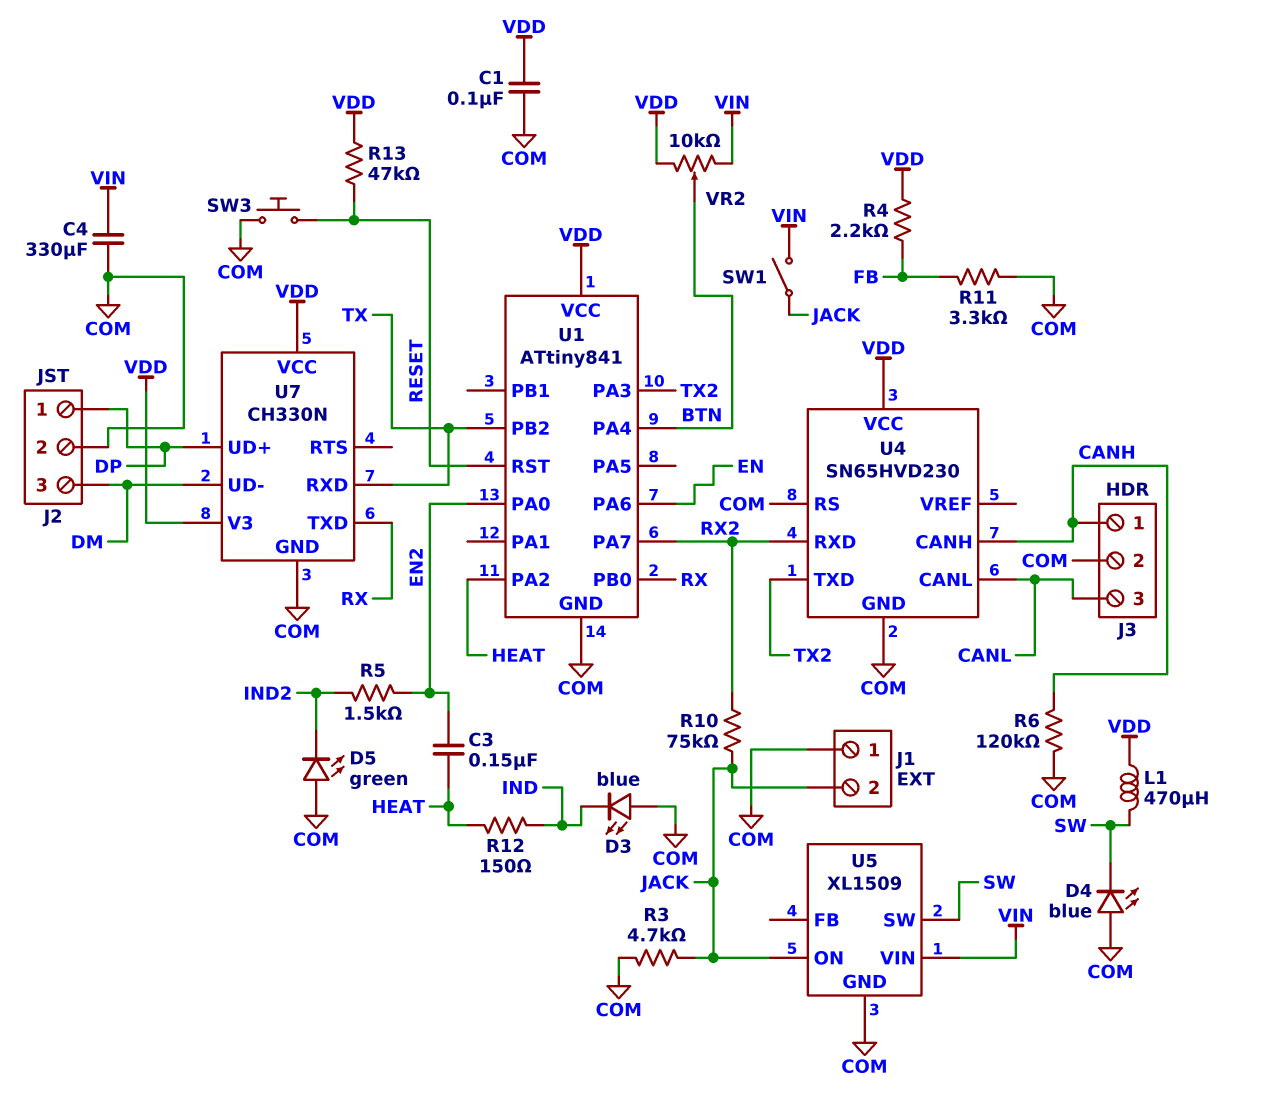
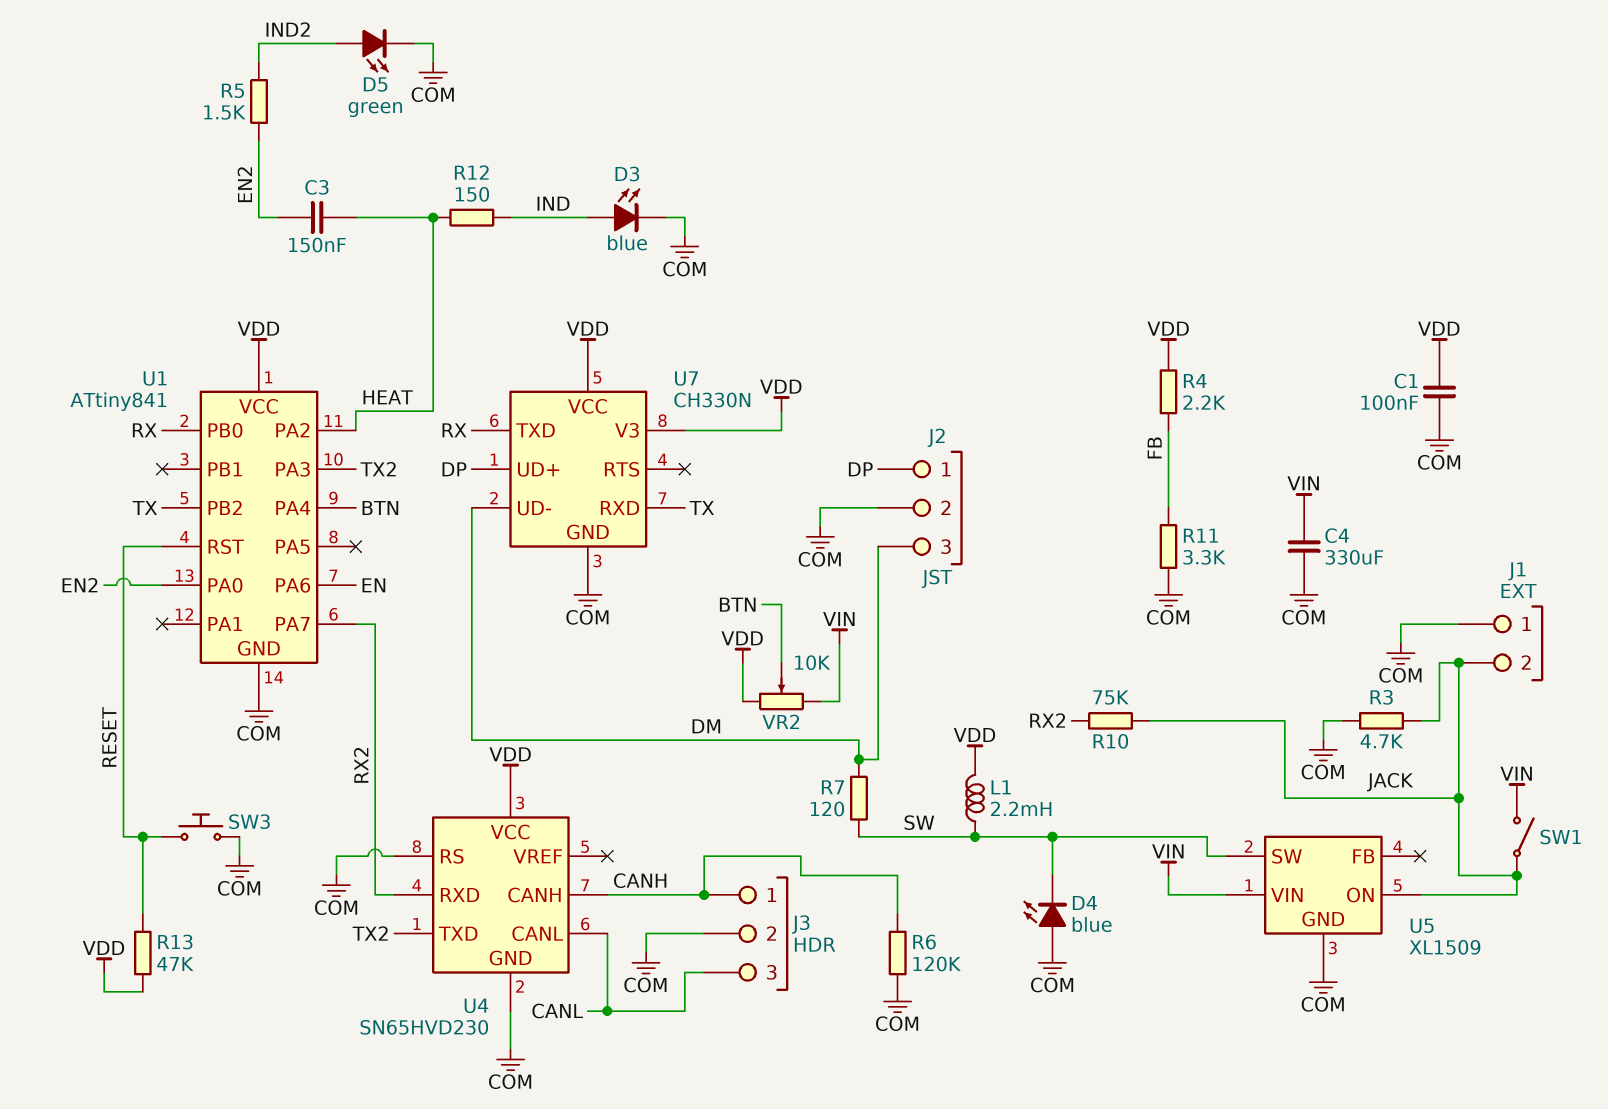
D3: LED blue (A COM, K IND) -> LED blue (A IND, K COM)
D5: LED green (A COM, K IND2) -> LED green (A IND2, K COM)
L1: 470uH (SW, VDD) -> 2.2mH (SW, VDD)
R7: none -> 120 (DM, SW)

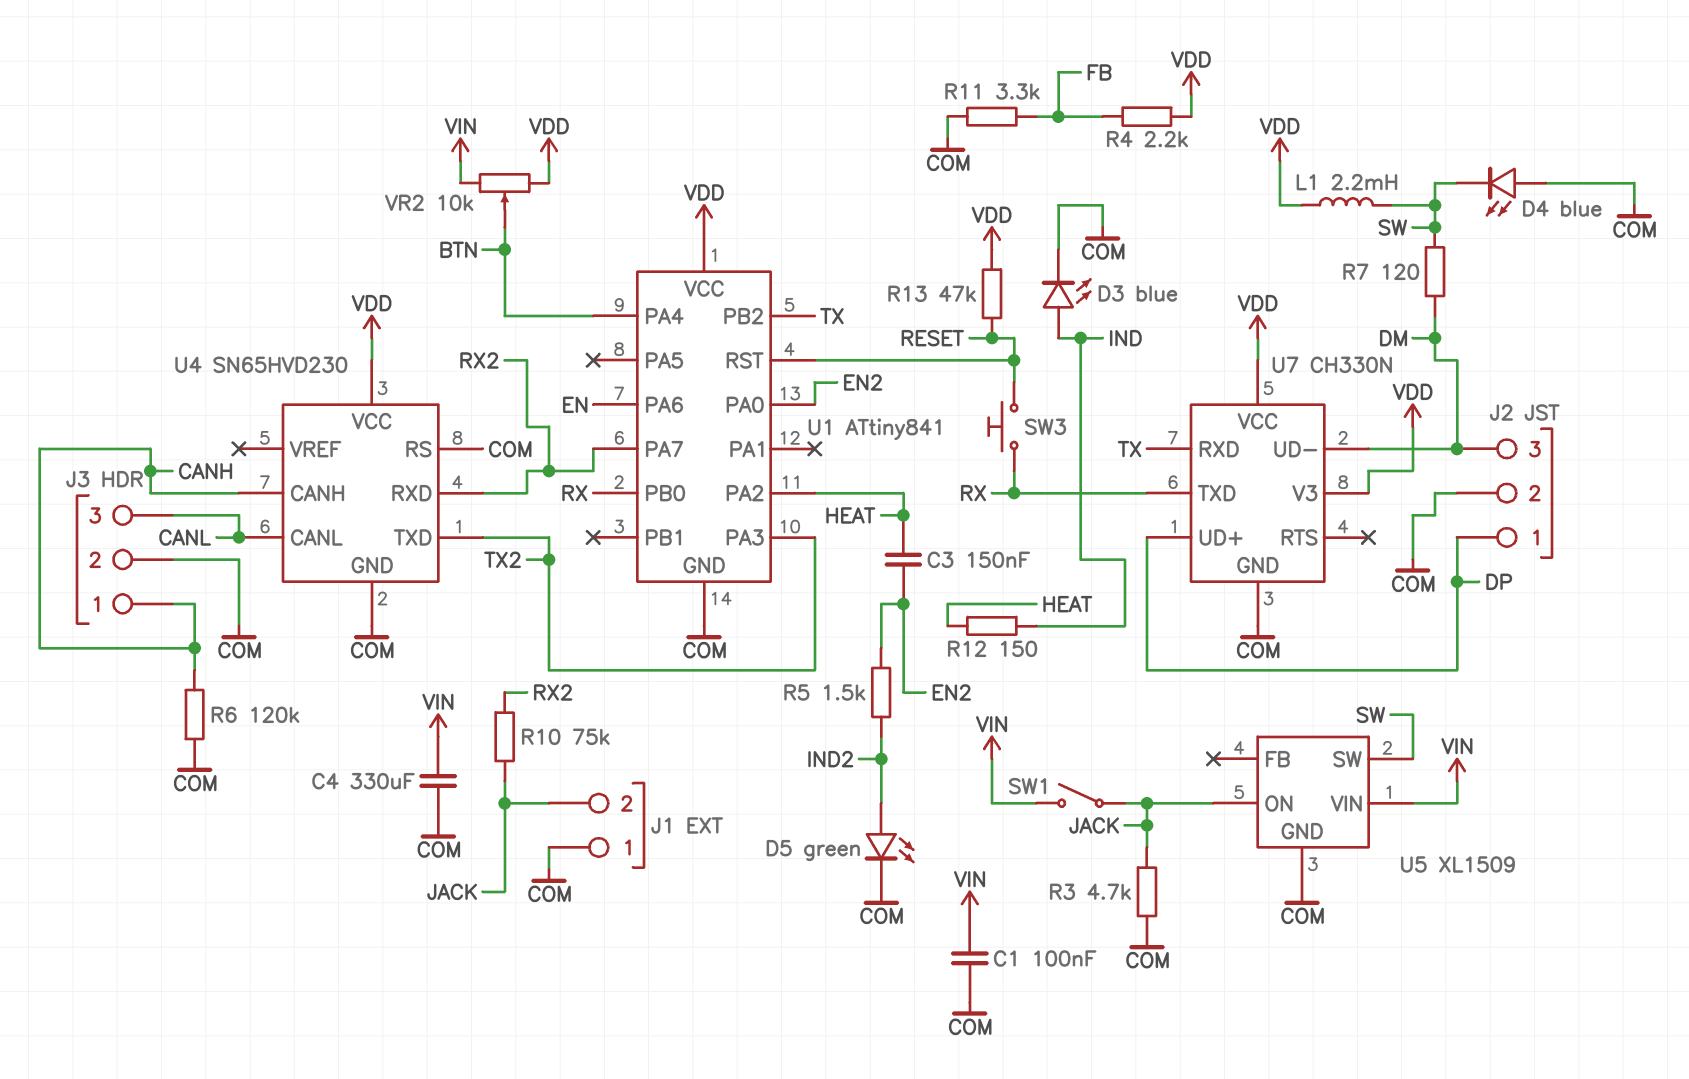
C1: 100nF (COM, VDD) -> 100nF (COM, VIN)
SW3: button (COM, RESET) -> button (RESET, RX)

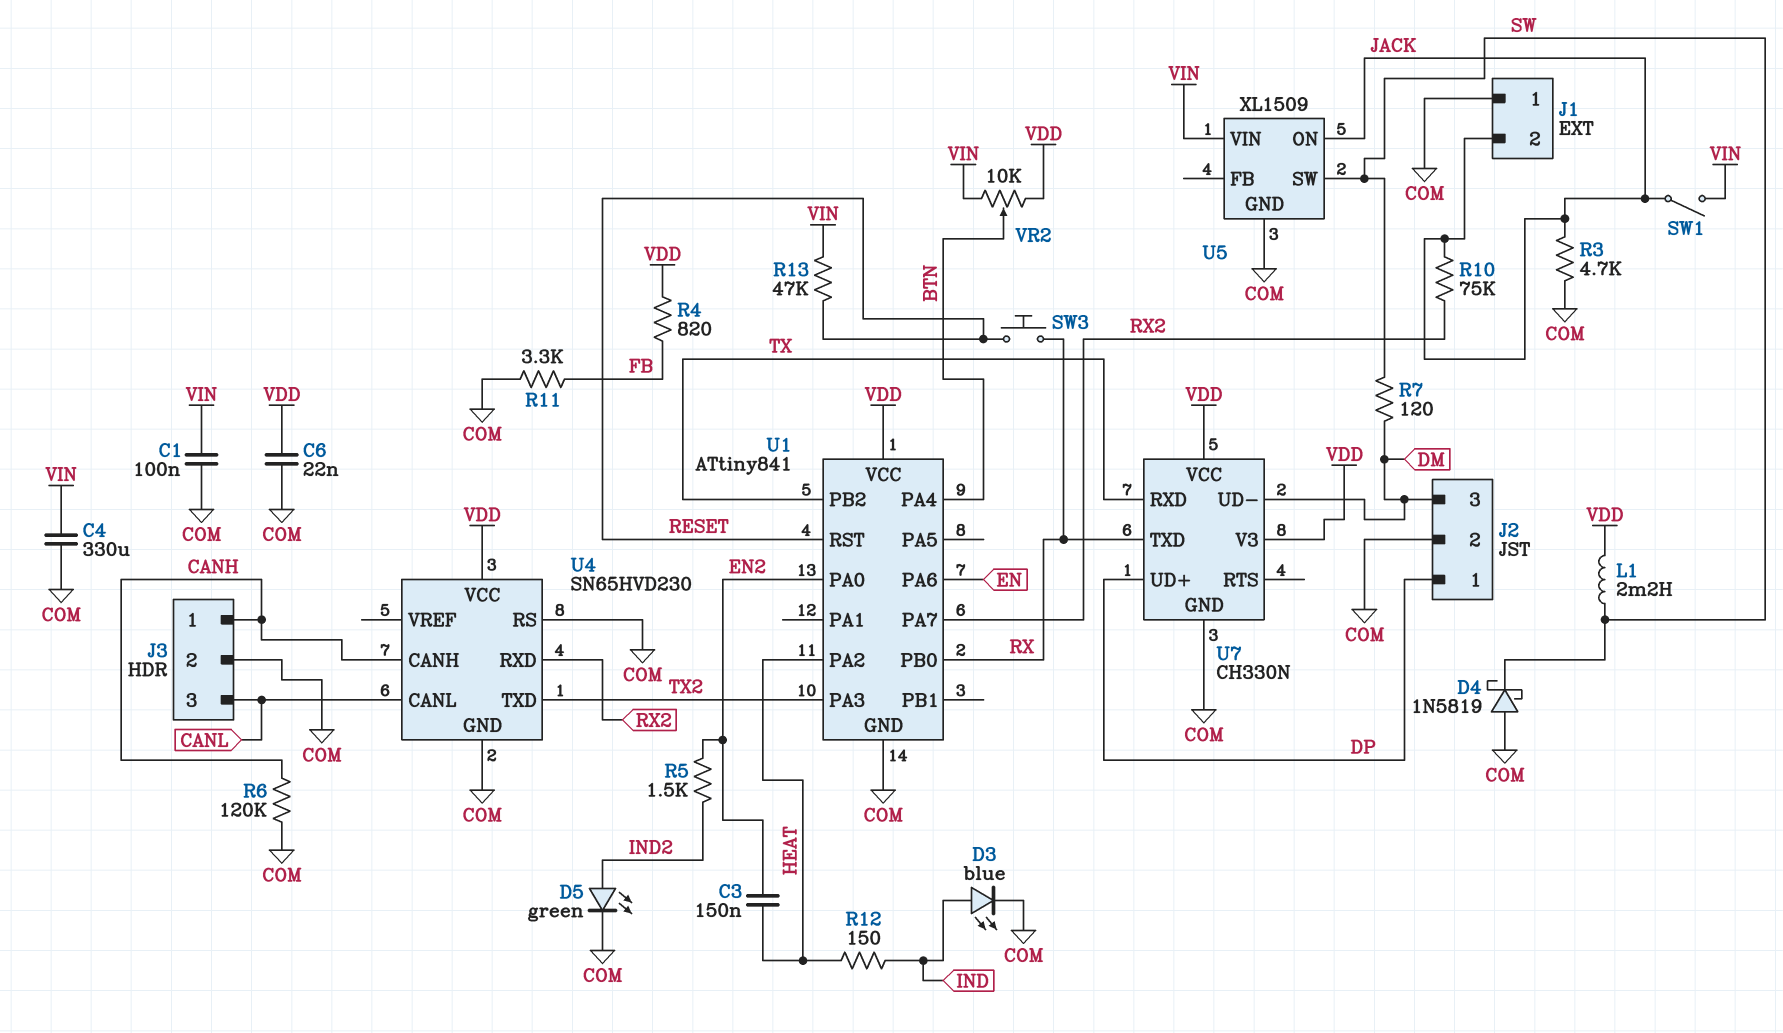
C6: none -> 22nF (COM, VDD)
D4: LED blue (A COM, K SW) -> schottky 1N5819 (A COM, K SW)
R4: 2.2k (FB, VDD) -> 820 (FB, VDD)
R13: 47k (RESET, VDD) -> 47k (RESET, VIN)

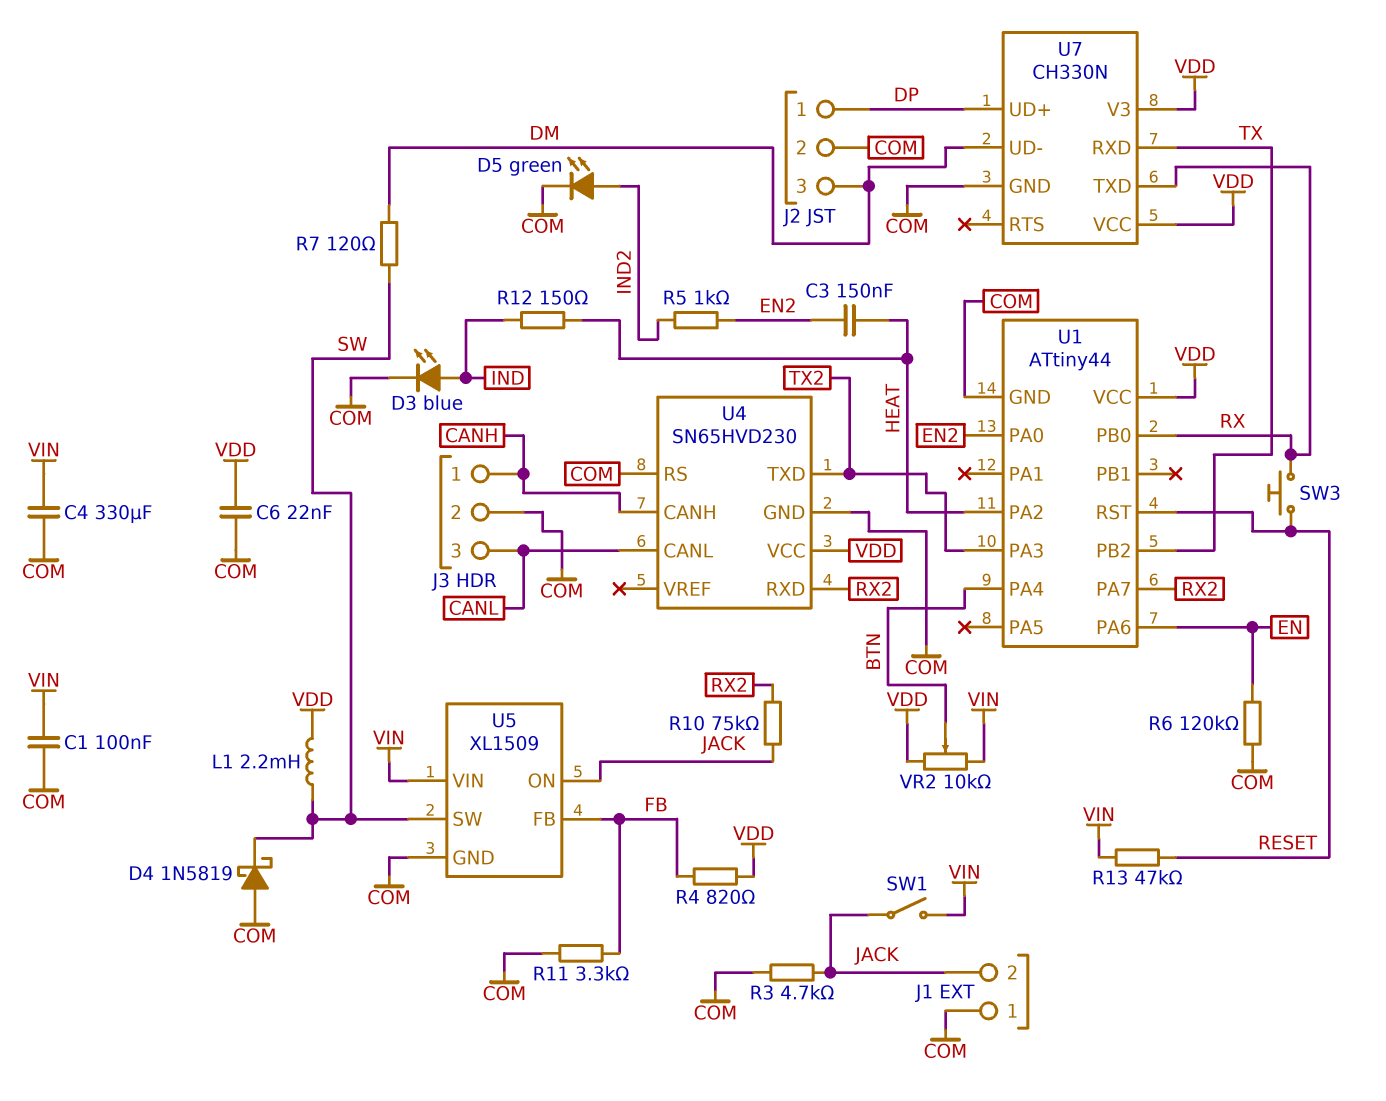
R5: 1.5k (EN2, IND2) -> 1k (EN2, IND2)
R6: 120k (CANH, COM) -> 120k (COM, EN)
U1: ATtiny841 -> ATtiny44
U5 pin FB: none -> FB

